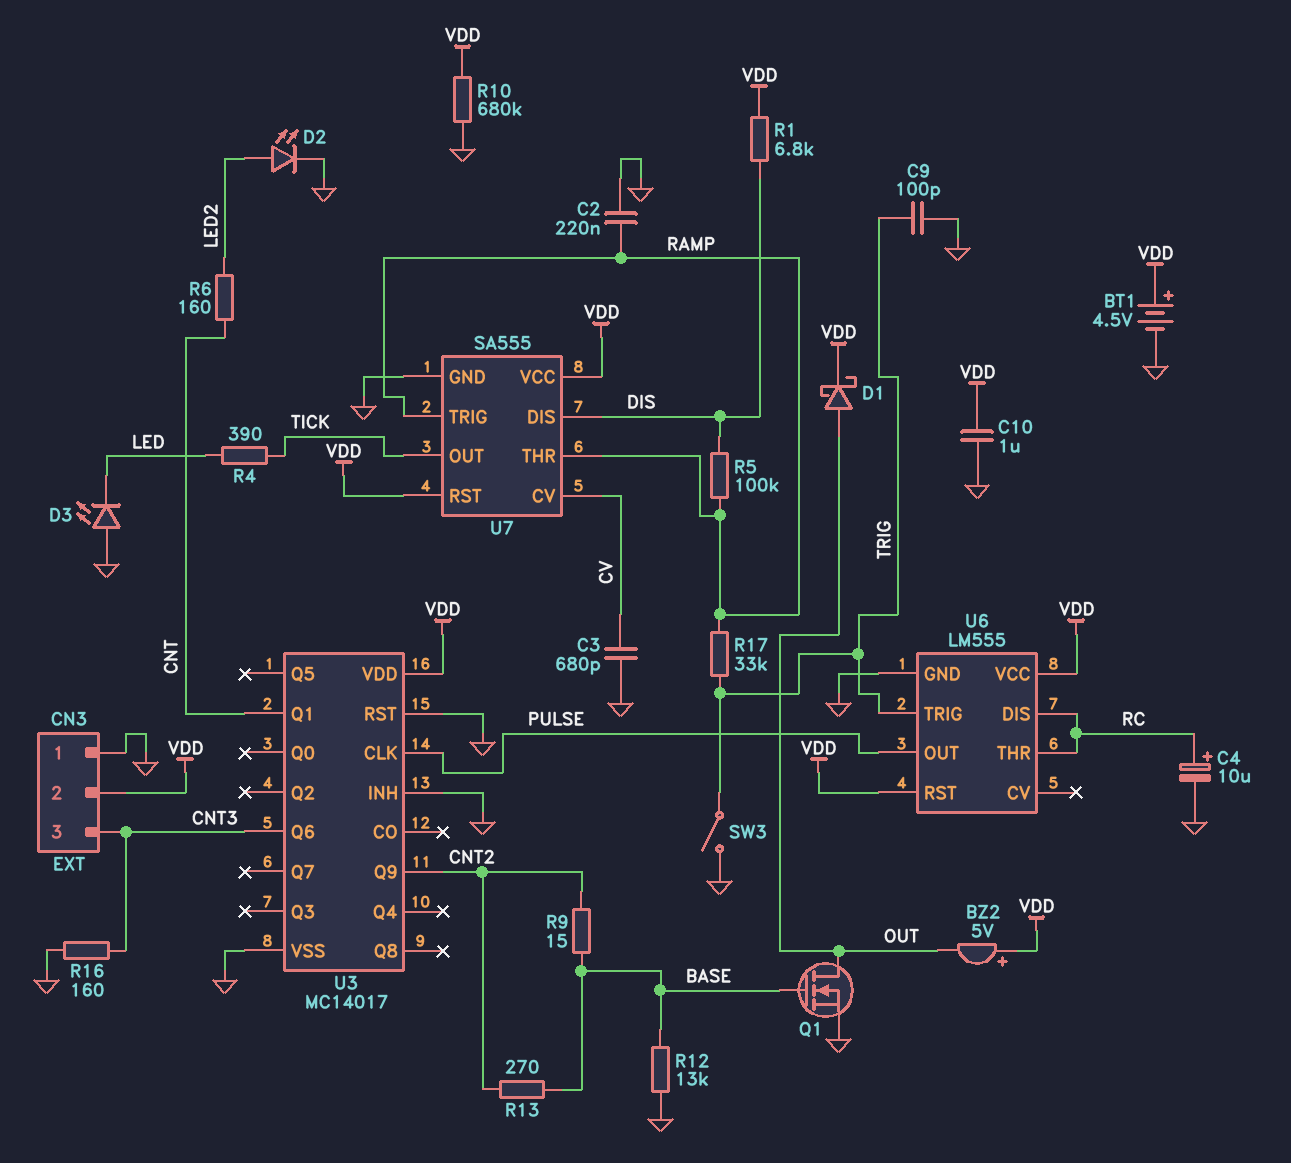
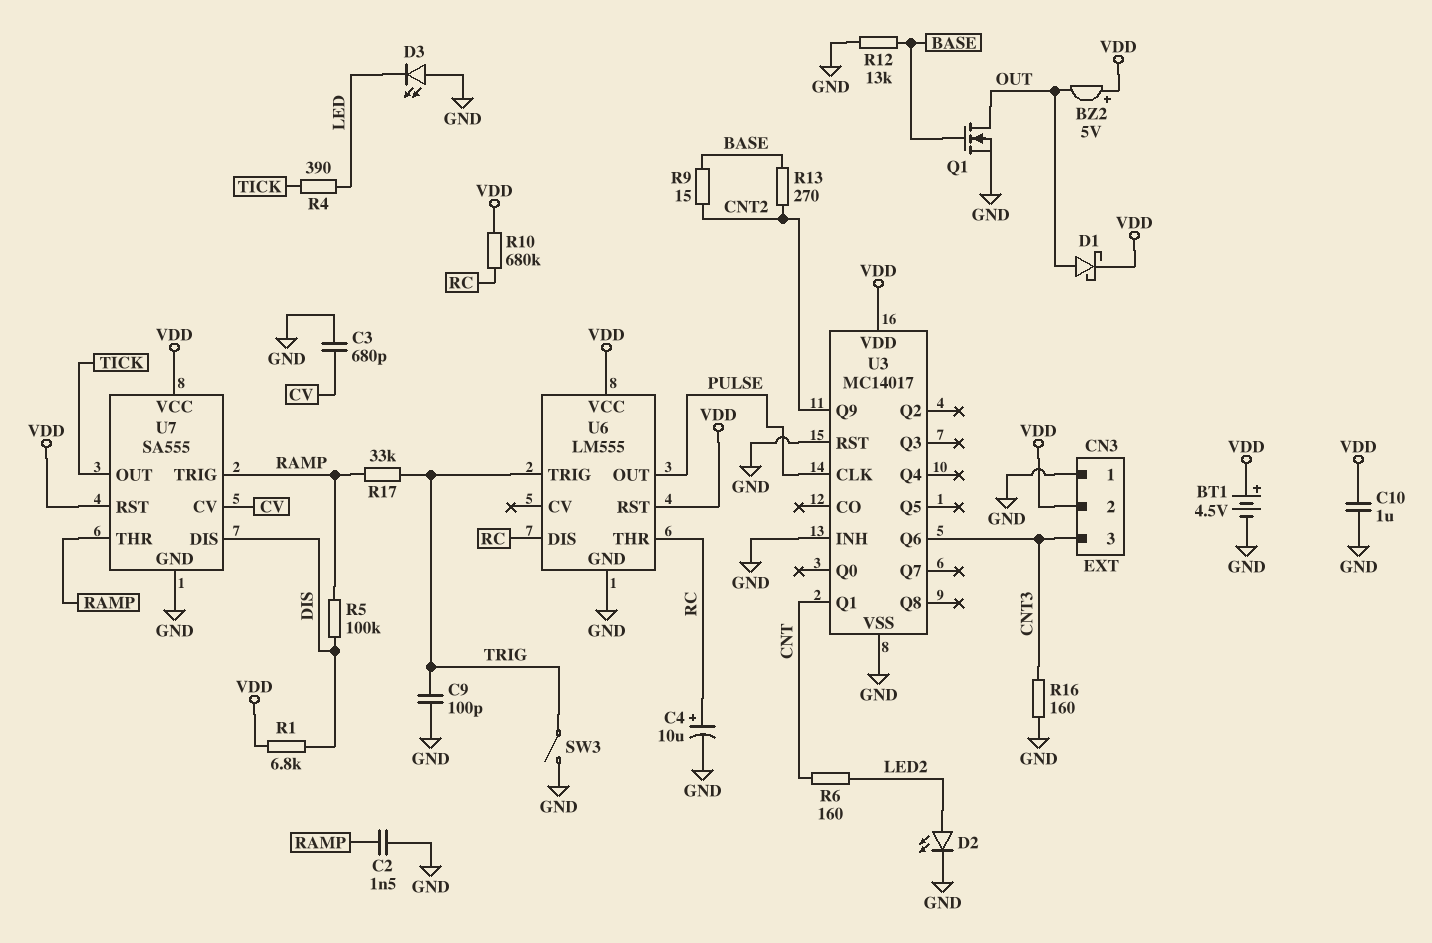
C2: 220nF (GND, RAMP) -> 1.5nF (GND, RAMP)
R10: 680k (GND, VDD) -> 680k (RC, VDD)

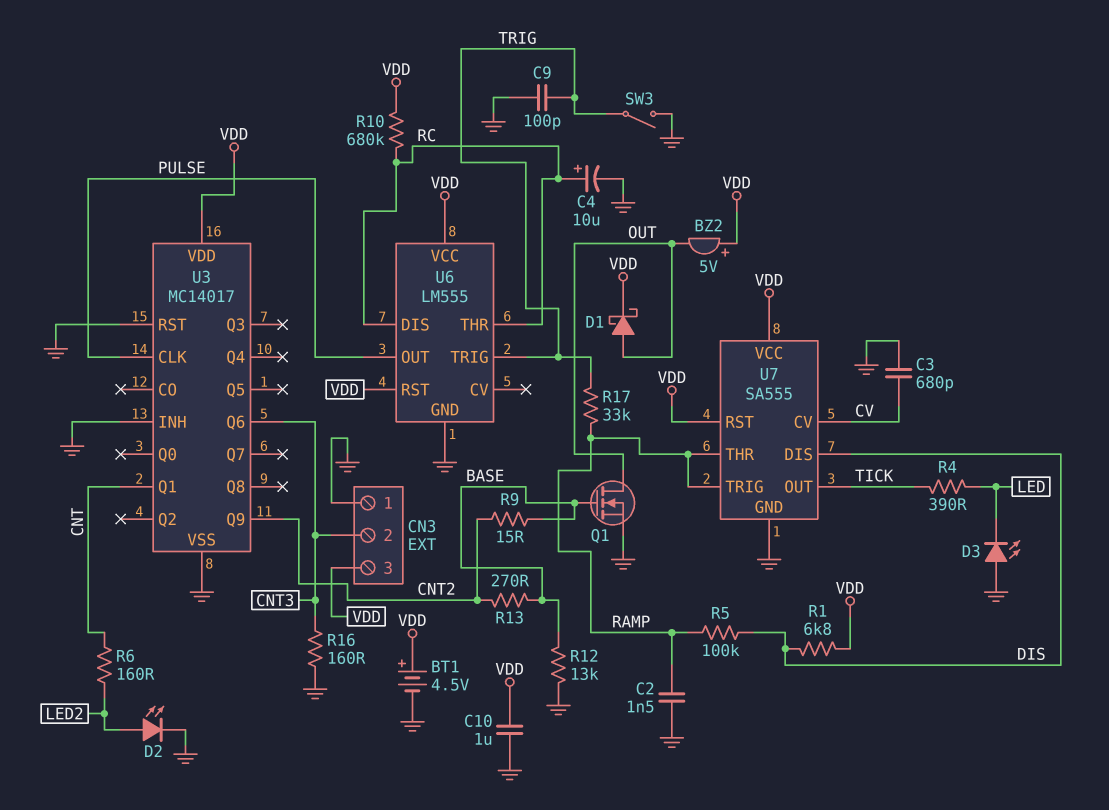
CN3 pin 2: VDD -> CNT3
CN3 pin 3: CNT3 -> VDD

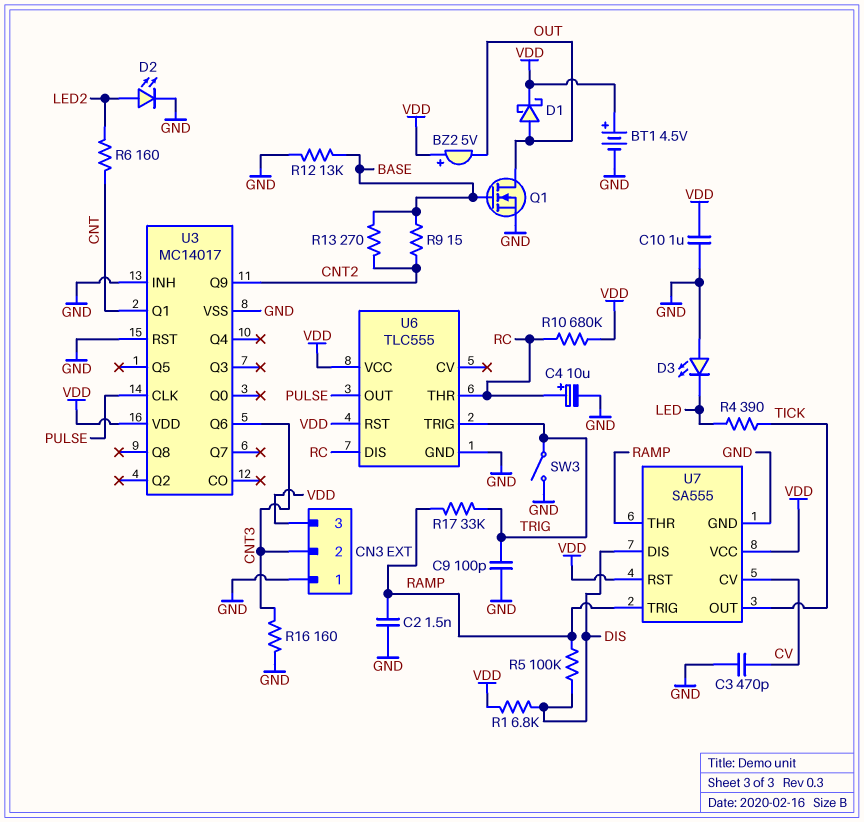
C3: 680pF (CV, GND) -> 470pF (CV, GND)
U6: LM555 -> TLC555

